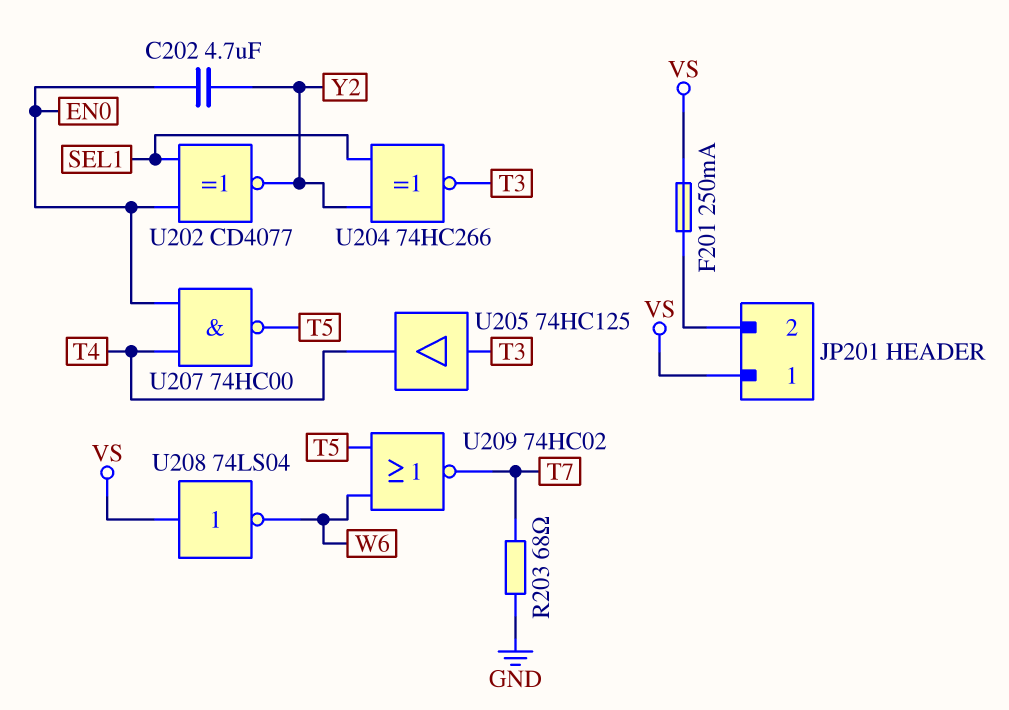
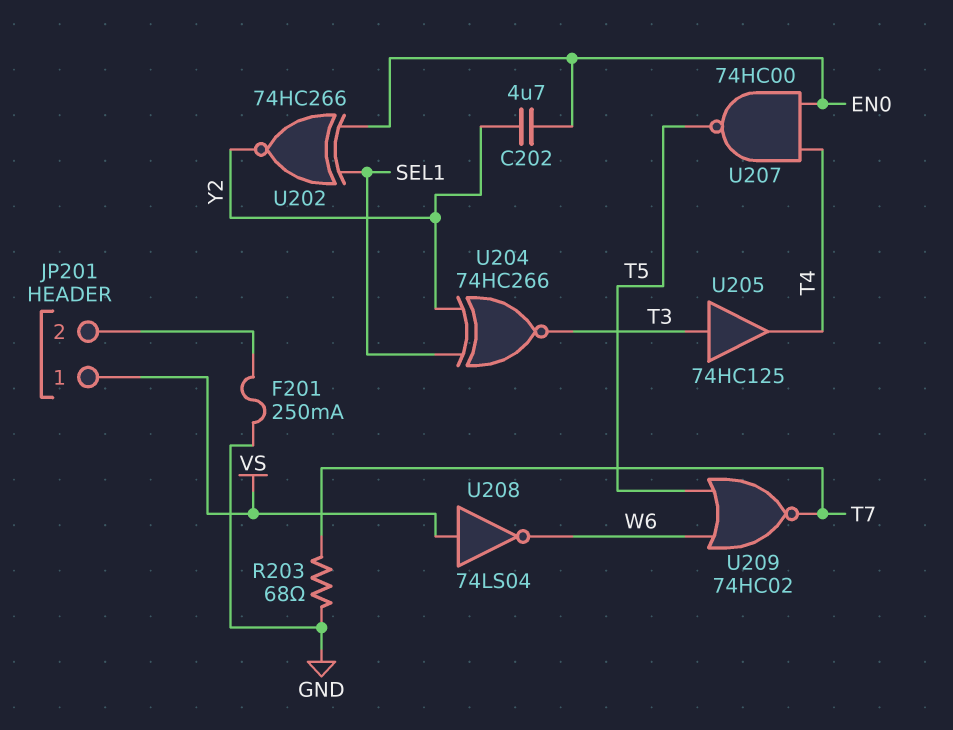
F201: 250mA (JP201/2, VS) -> 250mA (GND, JP201/2)
U202: XNOR CD4077 (in EN0, in SEL1, out Y2) -> XNOR 74HC266 (in EN0, in SEL1, out Y2)

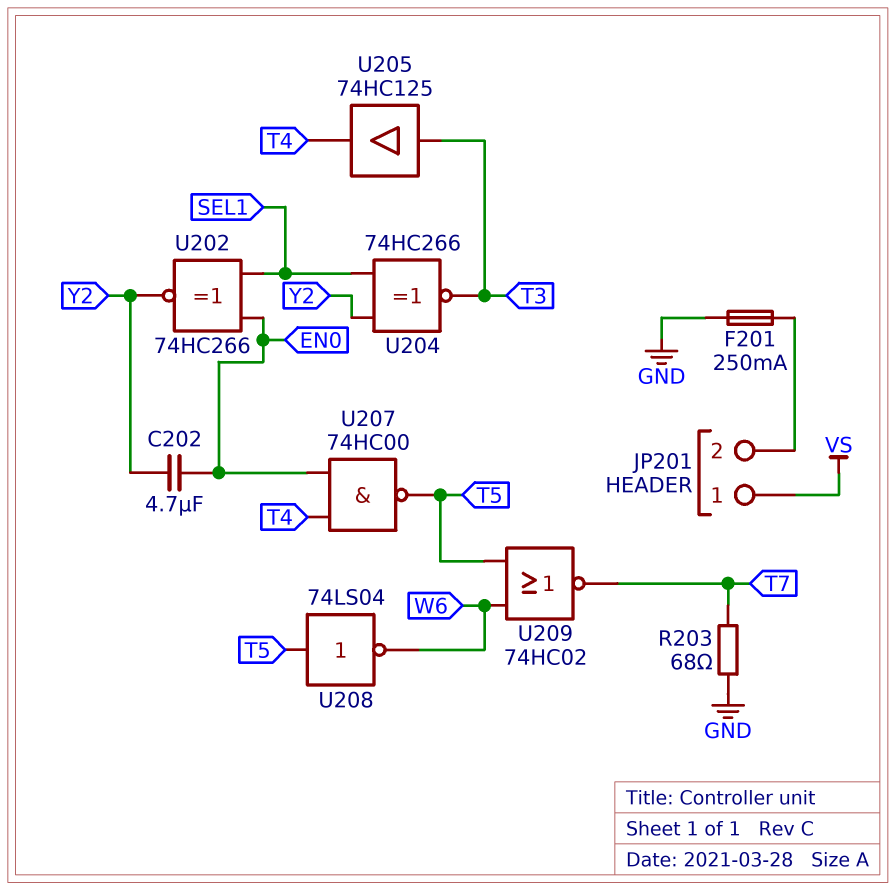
U208: NOT 74LS04 (in VS, out W6) -> NOT 74LS04 (in T5, out W6)

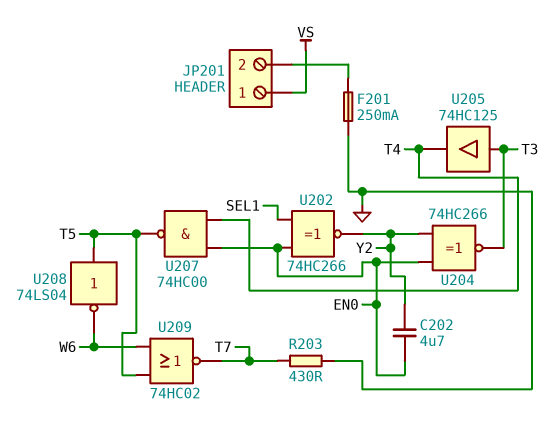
R203: 68 (GND, T7) -> 430 (GND, T7)
U204: XNOR 74HC266 (in SEL1, in Y2, out T3) -> XNOR 74HC266 (in EN0, in Y2, out T3)

